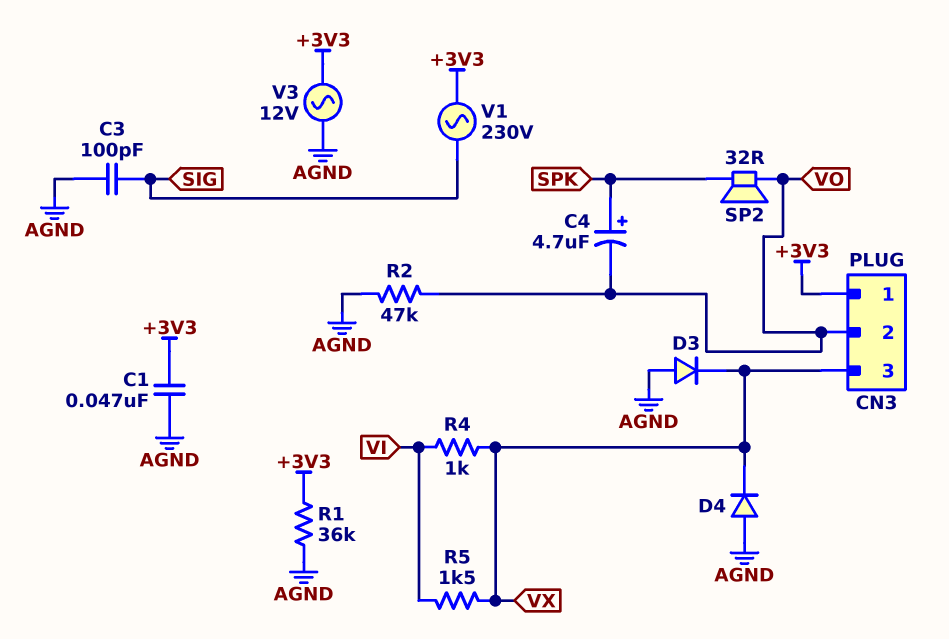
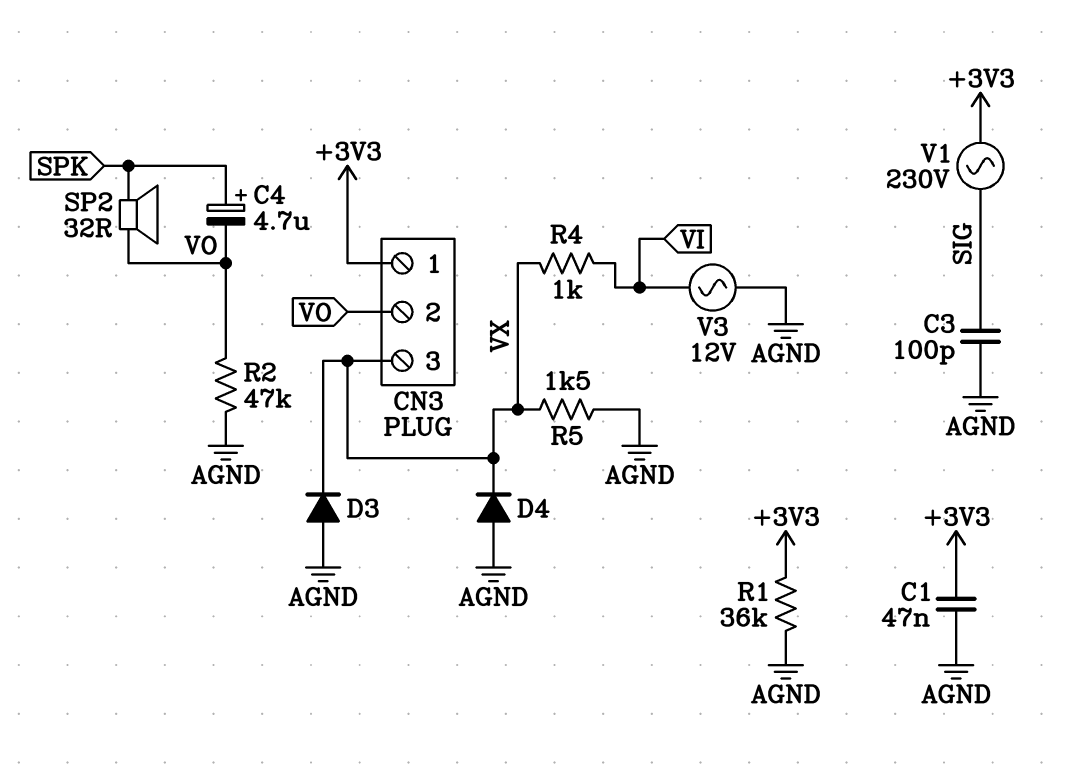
R5: 1.5k (VI, VX) -> 1.5k (AGND, VX)
V3: AC 12V (+3V3, AGND) -> AC 12V (AGND, VI)

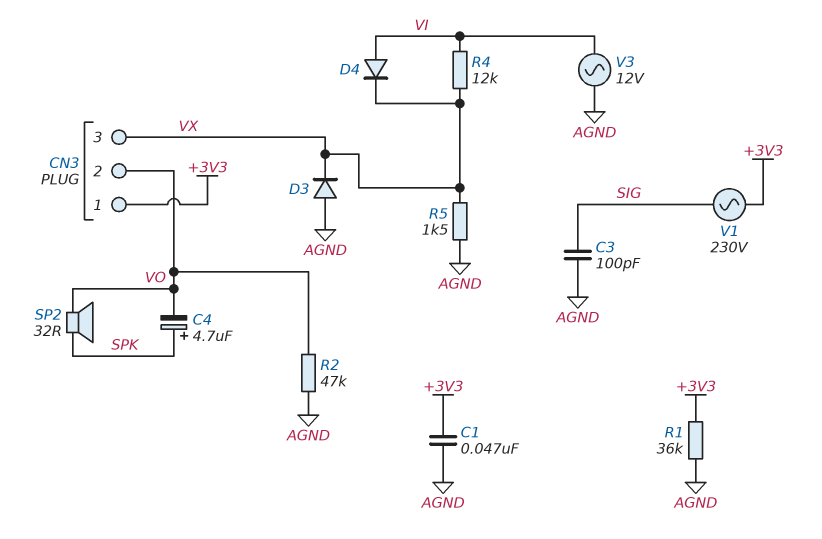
D4: diode (A AGND, K VX) -> diode (A VI, K VX)
R4: 1k (VI, VX) -> 12k (VI, VX)

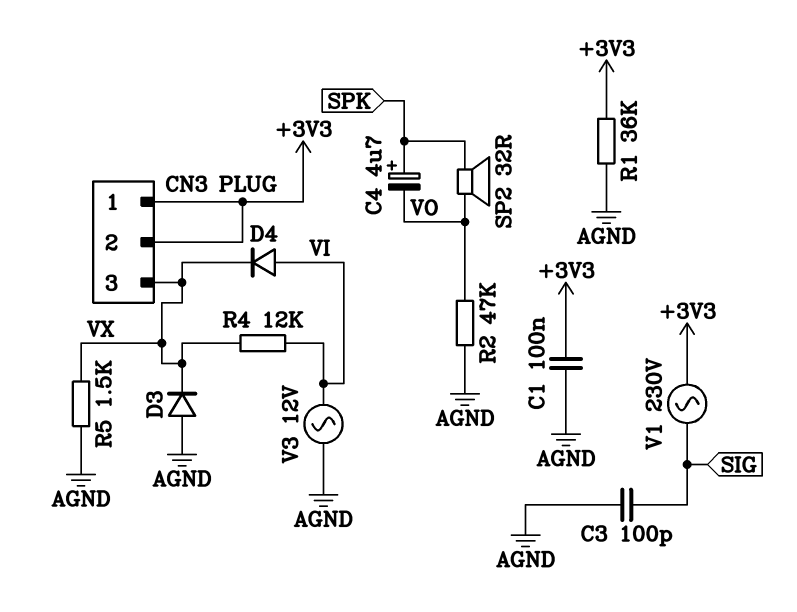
C1: 47nF (+3V3, AGND) -> 100nF (+3V3, AGND)
CN3 pin 2: VO -> +3V3

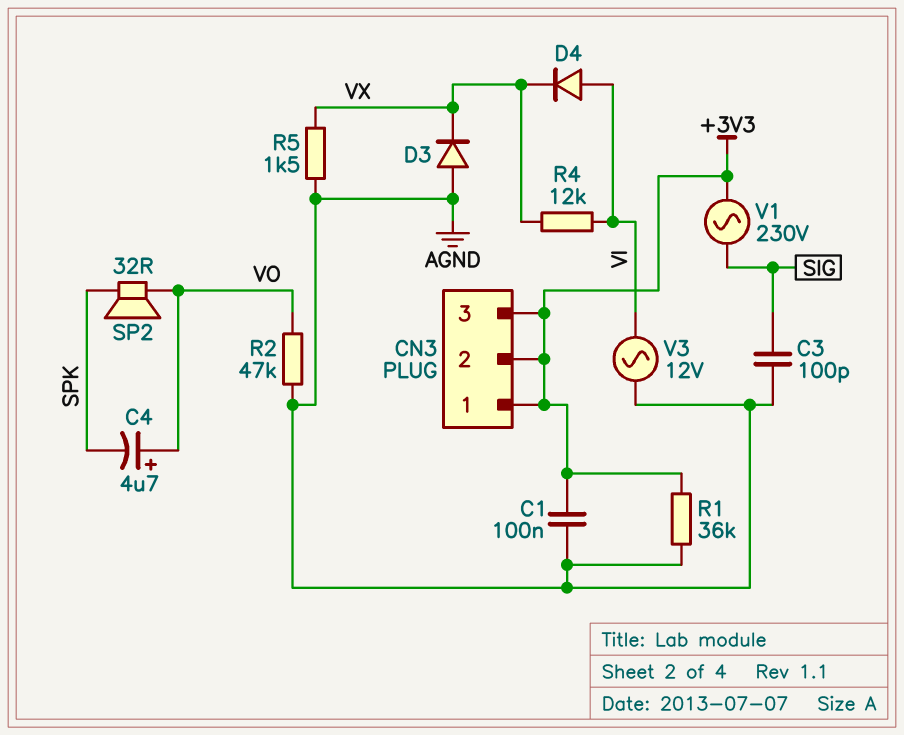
C4: 4.7uF (plus SPK, minus VO) -> 4.7uF (plus VO, minus SPK)
CN3 pin 3: VX -> +3V3

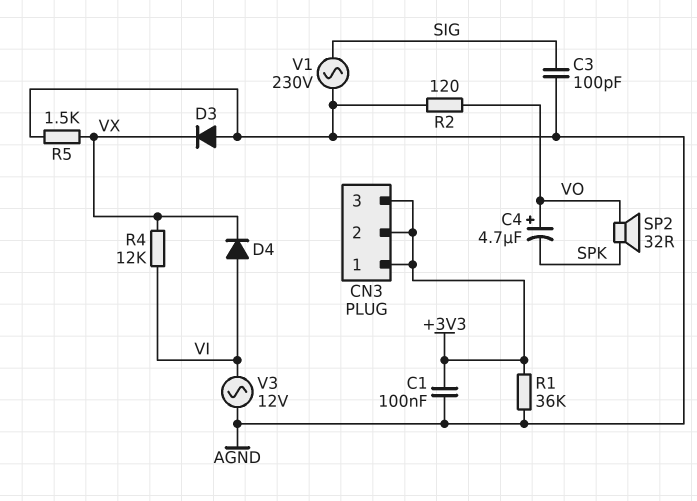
R2: 47k (AGND, VO) -> 120 (AGND, VO)
V1: AC 230V (+3V3, SIG) -> AC 230V (AGND, SIG)

